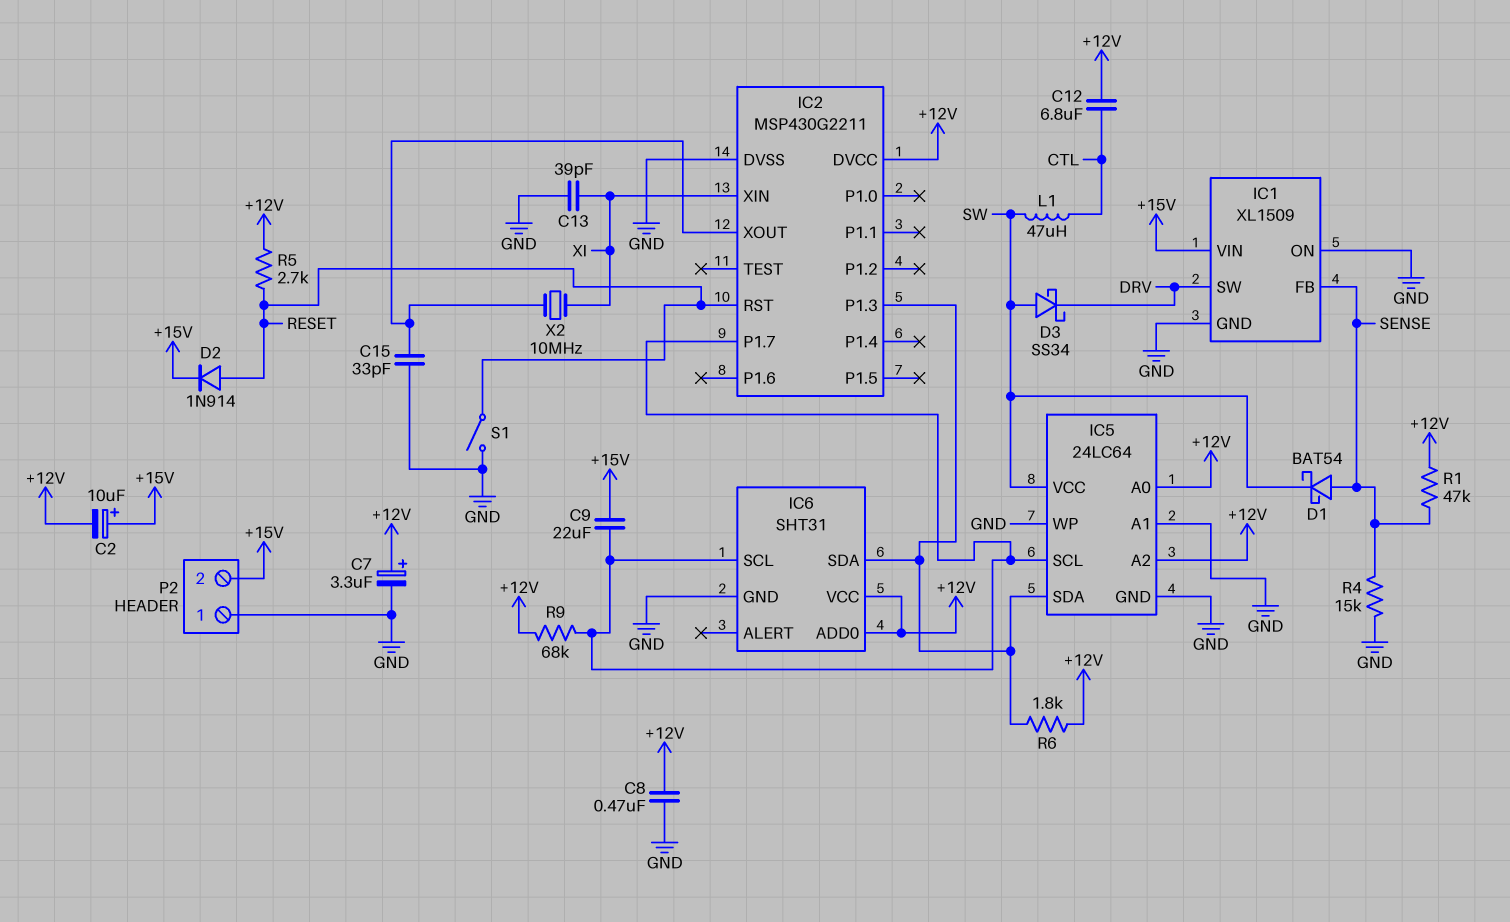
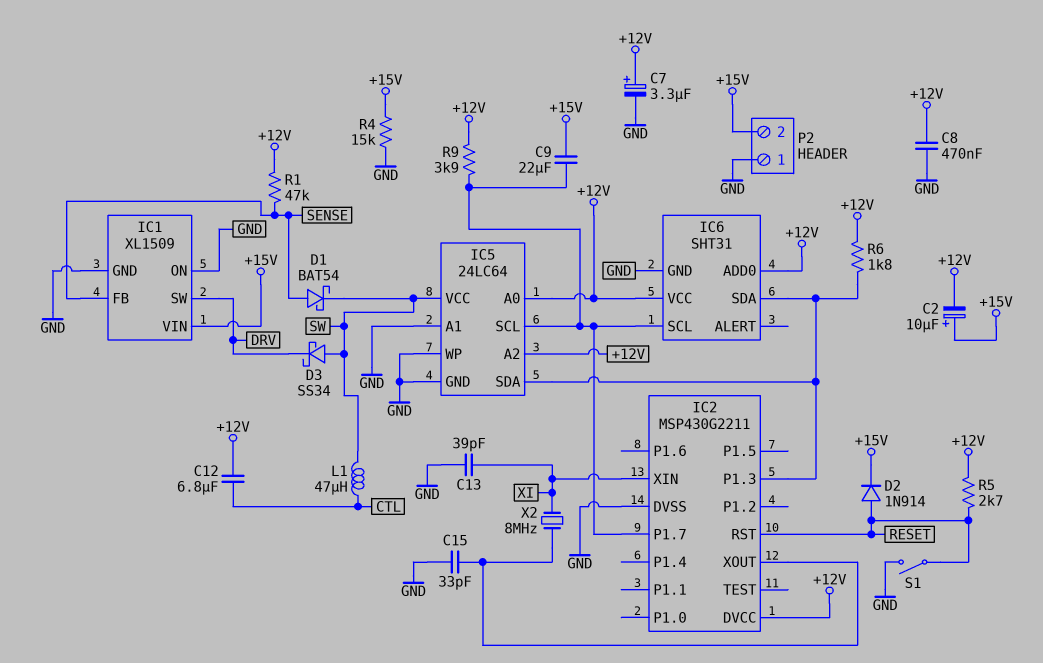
R4: 15k (GND, SENSE) -> 15k (+15V, GND)
R9: 68k (+12V, IC2/P1.7) -> 3.9k (+12V, IC2/P1.7)
X2: 10MHz (IC2/XOUT, XI) -> 8MHz (IC2/XOUT, XI)

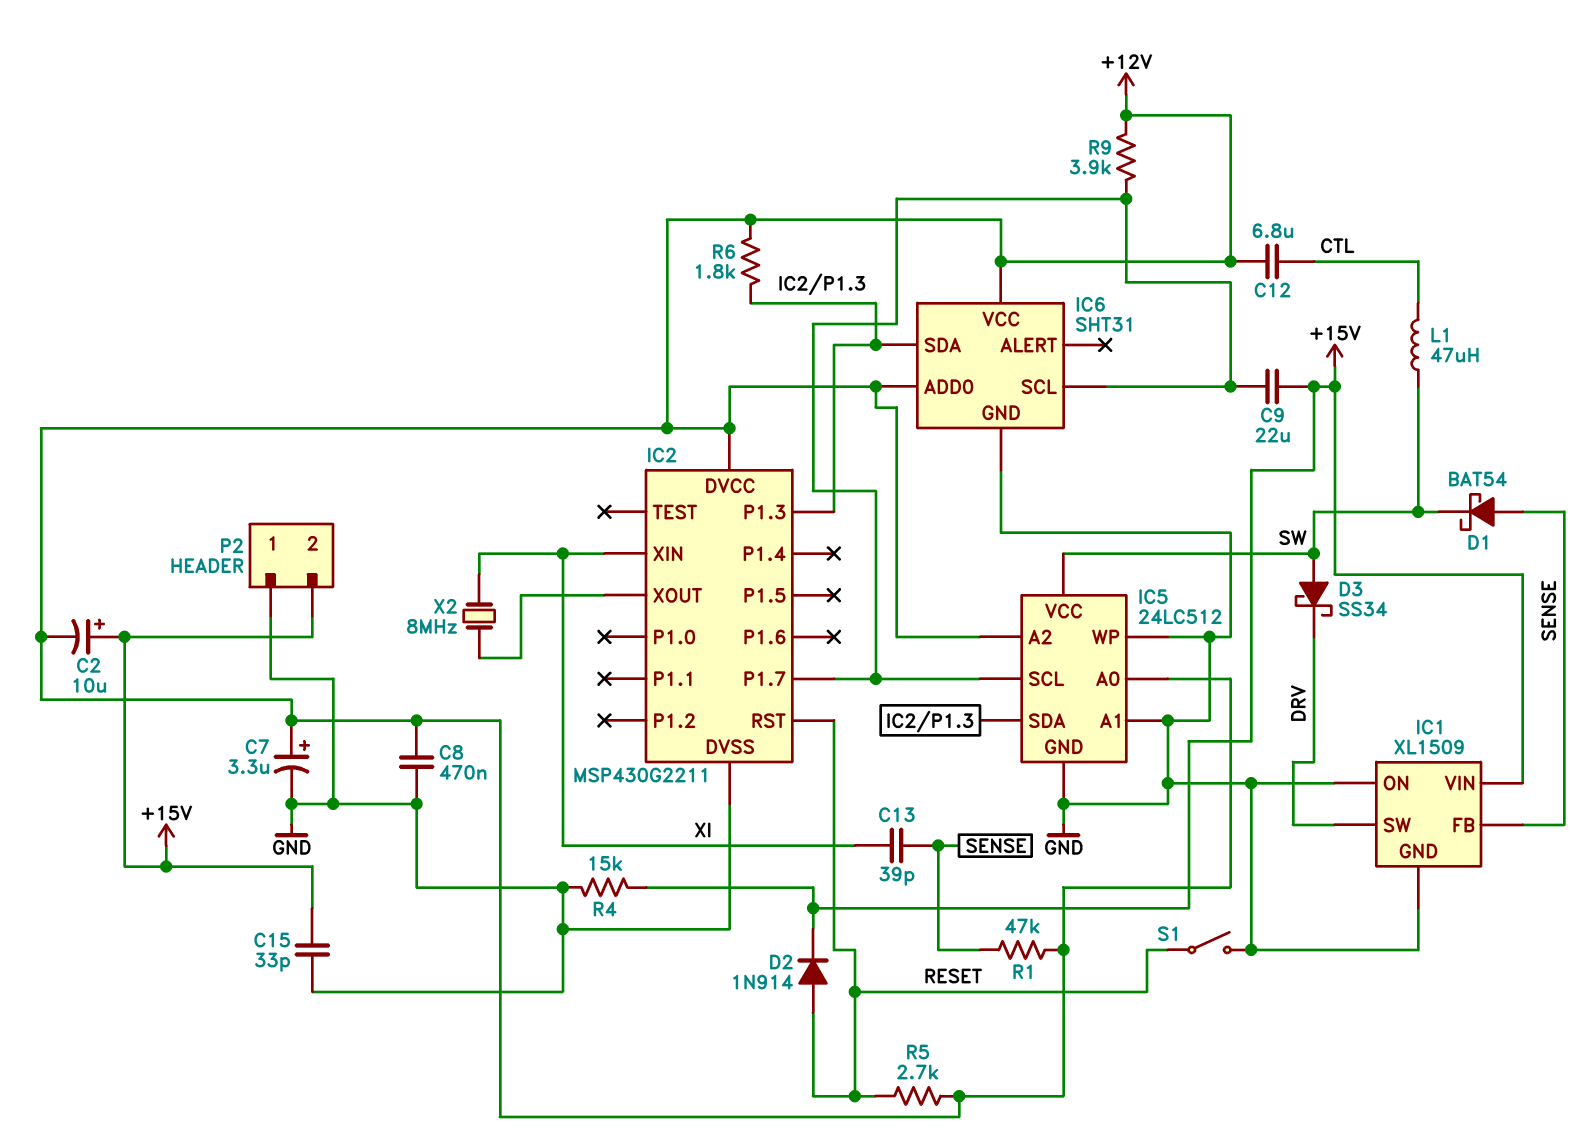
C13: 39pF (GND, XI) -> 39pF (SENSE, XI)
C15: 33pF (GND, IC2/XOUT) -> 33pF (+15V, GND)
IC5: 24LC64 -> 24LC512

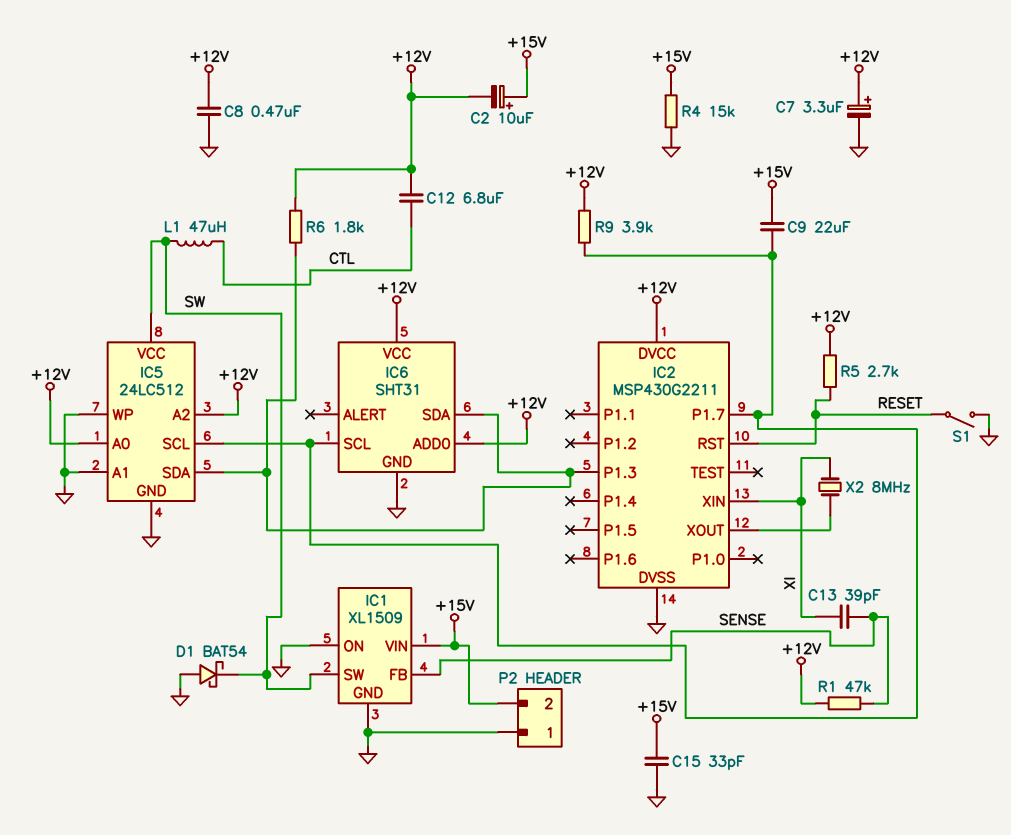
D1: schottky BAT54 (A SENSE, K SW) -> schottky BAT54 (A GND, K SW)
D2: diode 1N914 (A RESET, K +15V) -> none
D3: schottky SS34 (A SW, K DRV) -> none
IC1 pin SW: DRV -> SW

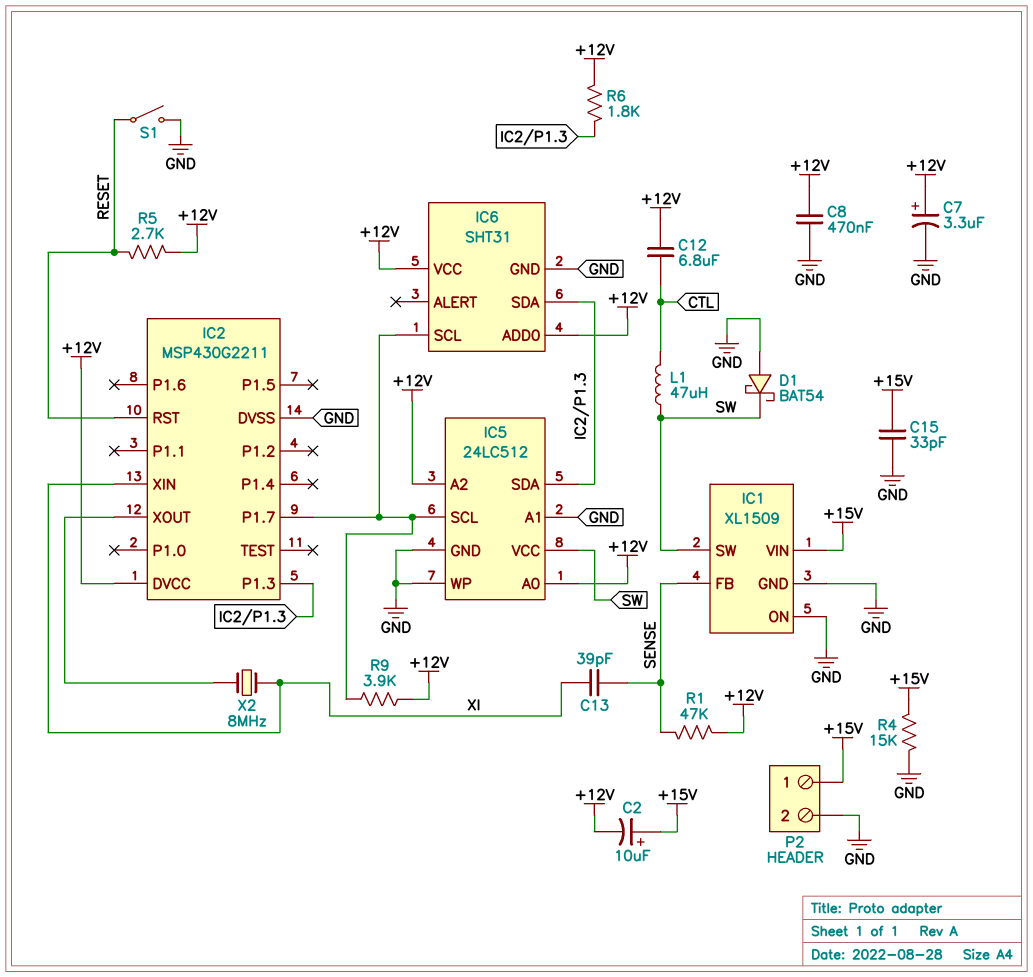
C9: 22uF (+15V, IC2/P1.7) -> none
P2 pin 1: GND -> +15V
P2 pin 2: +15V -> GND

